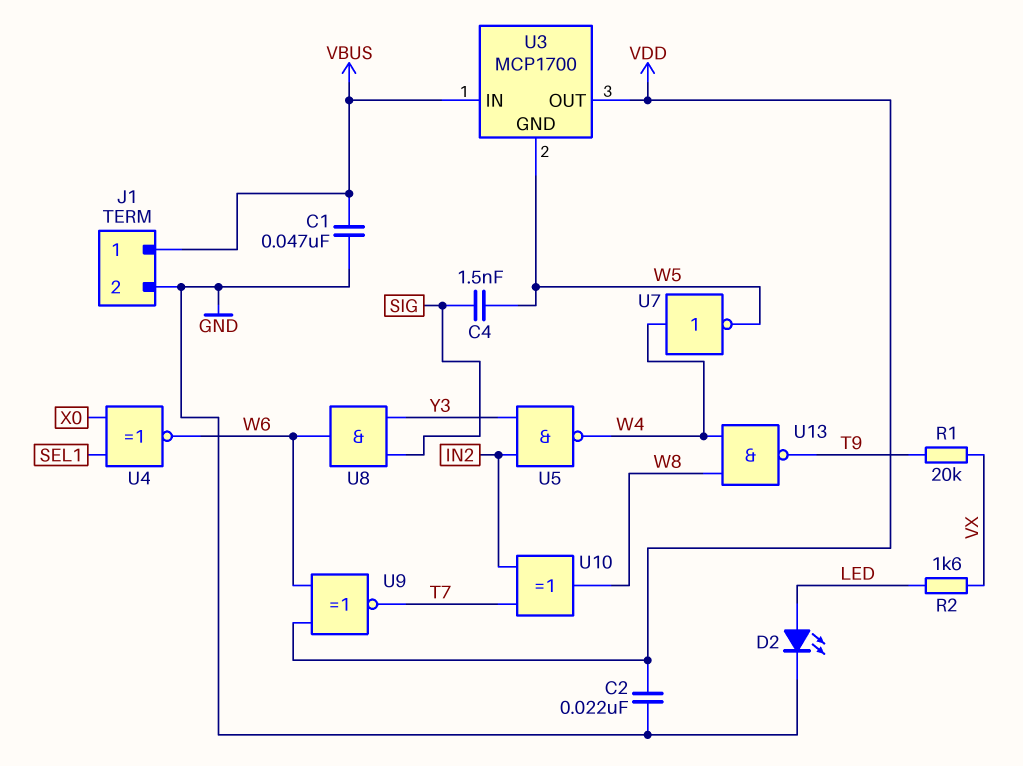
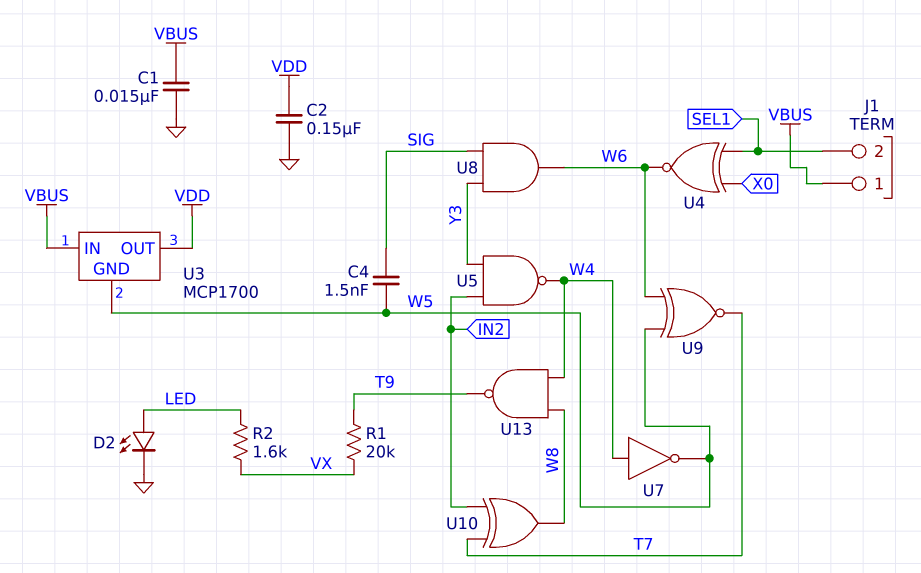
C1: 47nF (GND, VBUS) -> 15nF (GND, VBUS)
C2: 22nF (GND, VDD) -> 150nF (GND, VDD)
J1 pin 2: GND -> SEL1
U9: XNOR (in VDD, in W6, out T7) -> XNOR (in W5, in W6, out T7)

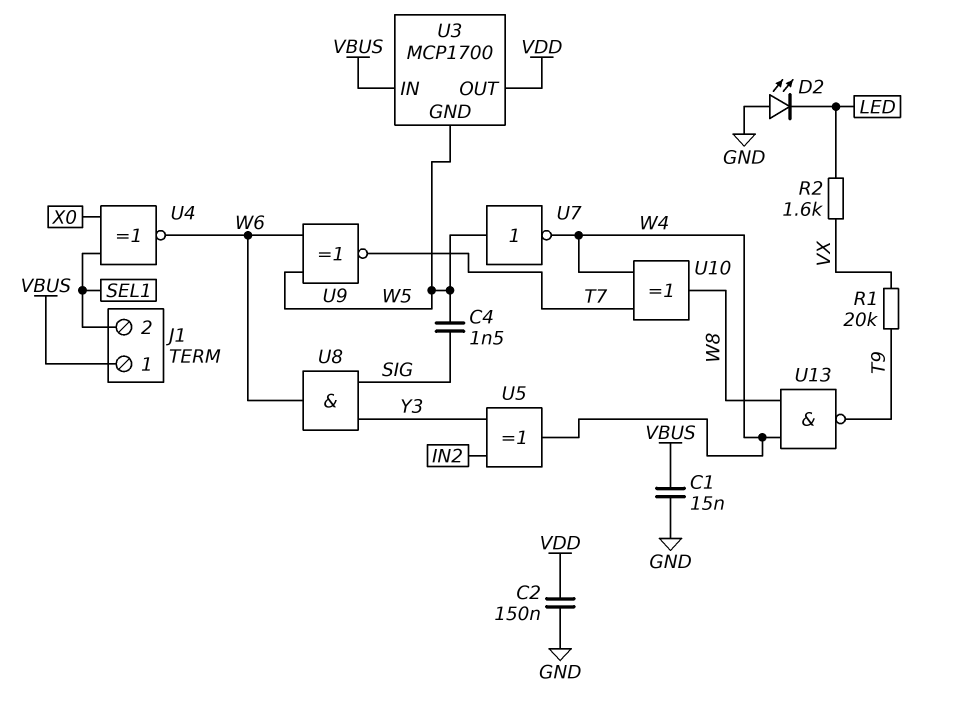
D2: LED (A LED, K GND) -> LED (A GND, K LED)
U5: NAND (in IN2, in Y3, out W4) -> XOR (in IN2, in Y3, out W4)
U7: NOT (in W4, out W5) -> NOT (in W5, out W4)
U10: XOR (in IN2, in T7, out W8) -> XOR (in T7, in W4, out W8)

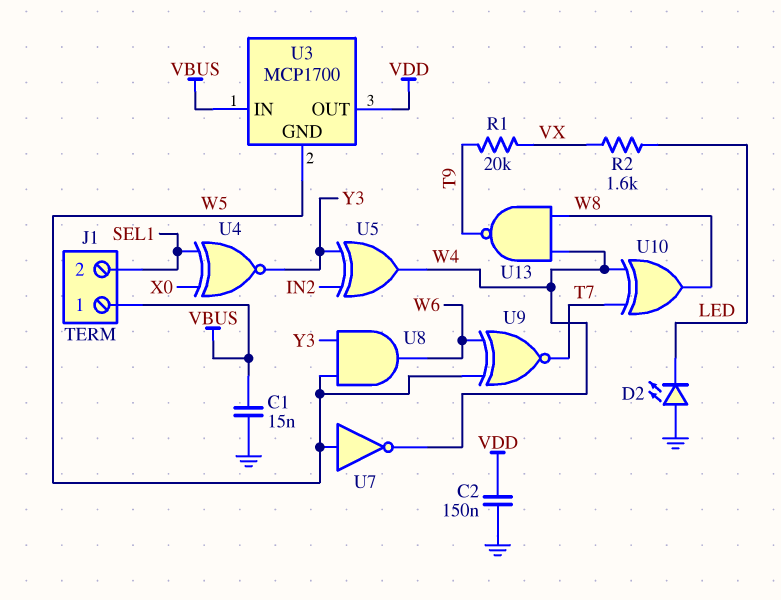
C4: 1.5nF (SIG, W5) -> none
U4: XNOR (in SEL1, in X0, out W6) -> XNOR (in SEL1, in X0, out Y3)
U8: AND (in SIG, in Y3, out W6) -> AND (in W5, in Y3, out W6)

